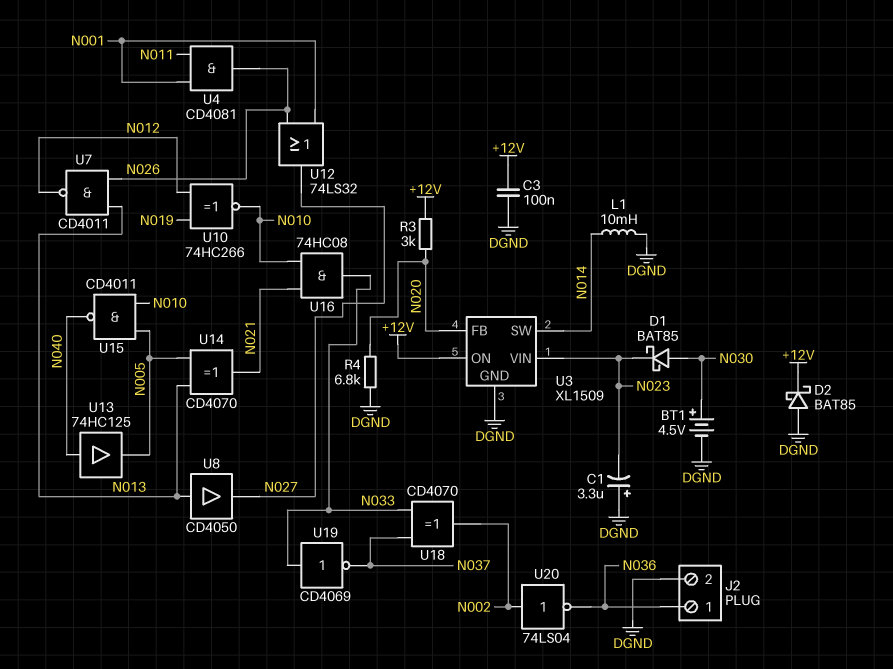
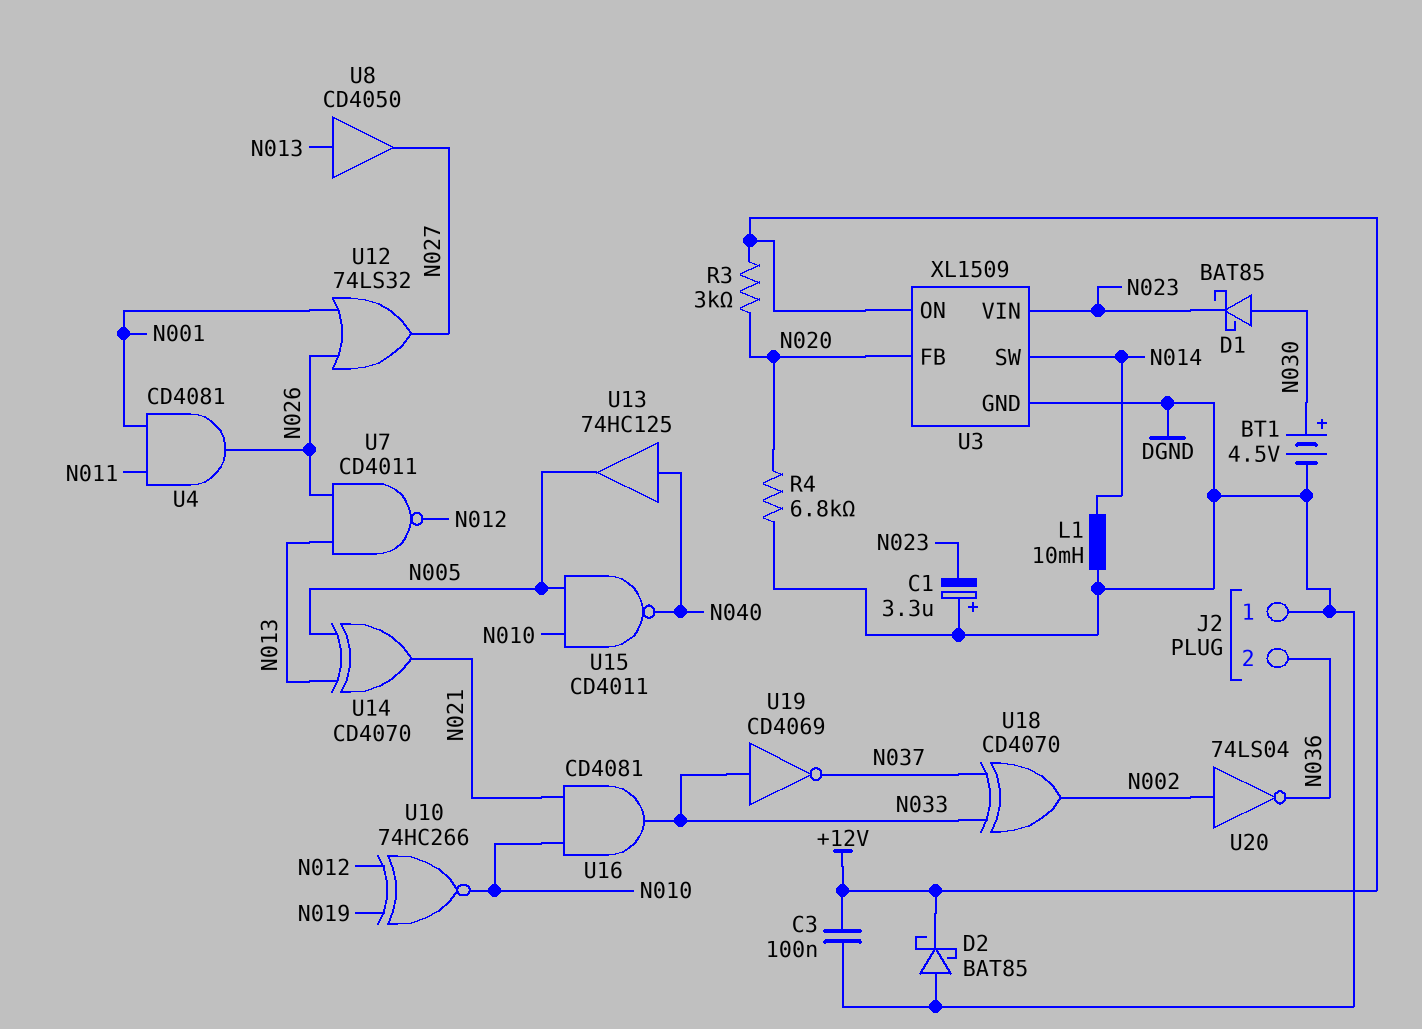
J2 pin 1: N036 -> DGND
J2 pin 2: DGND -> N036
U16: AND 74HC08 (in N010, in N021, out N033) -> AND CD4081 (in N010, in N021, out N033)

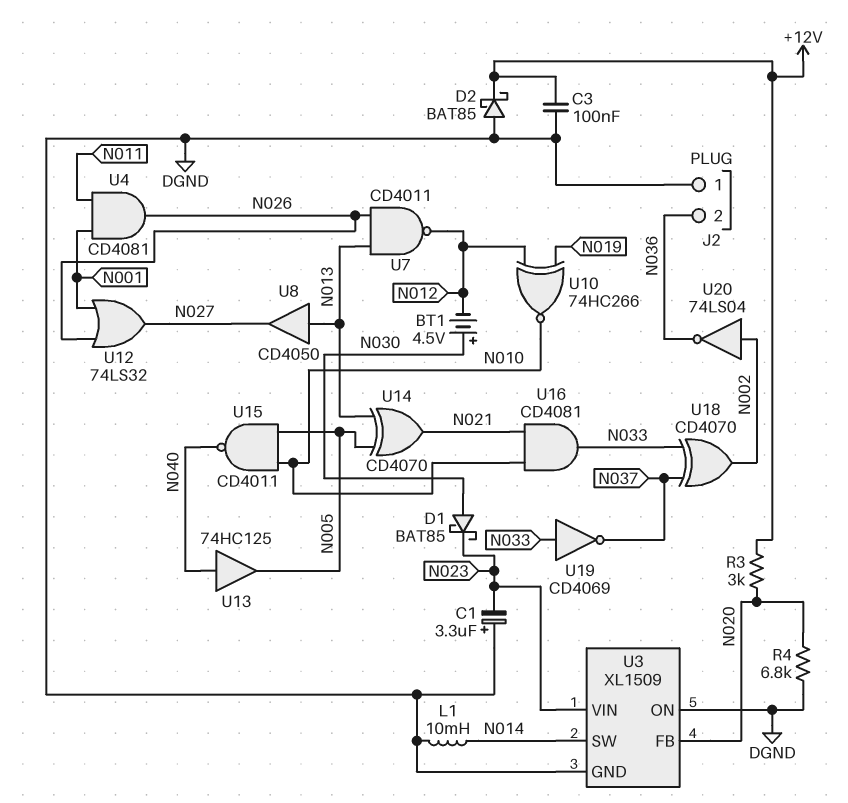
BT1: 4.5V (plus N030, minus DGND) -> 4.5V (plus N030, minus N012)
U3 pin ON: +12V -> DGND

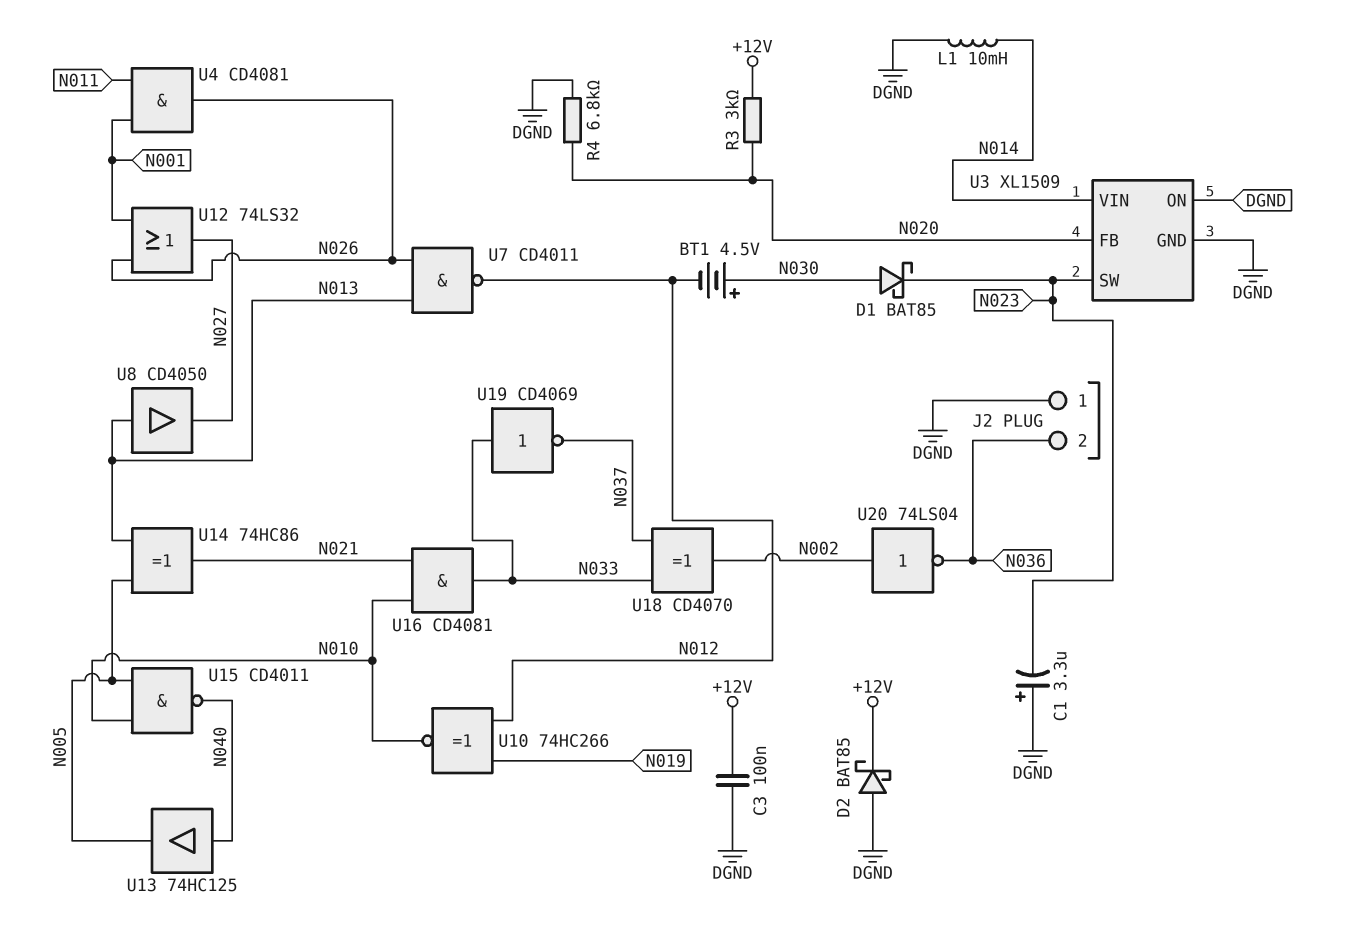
U3 pin SW: N014 -> N023
U3 pin VIN: N023 -> N014
U14: XOR CD4070 (in N005, in N013, out N021) -> XOR 74HC86 (in N005, in N013, out N021)

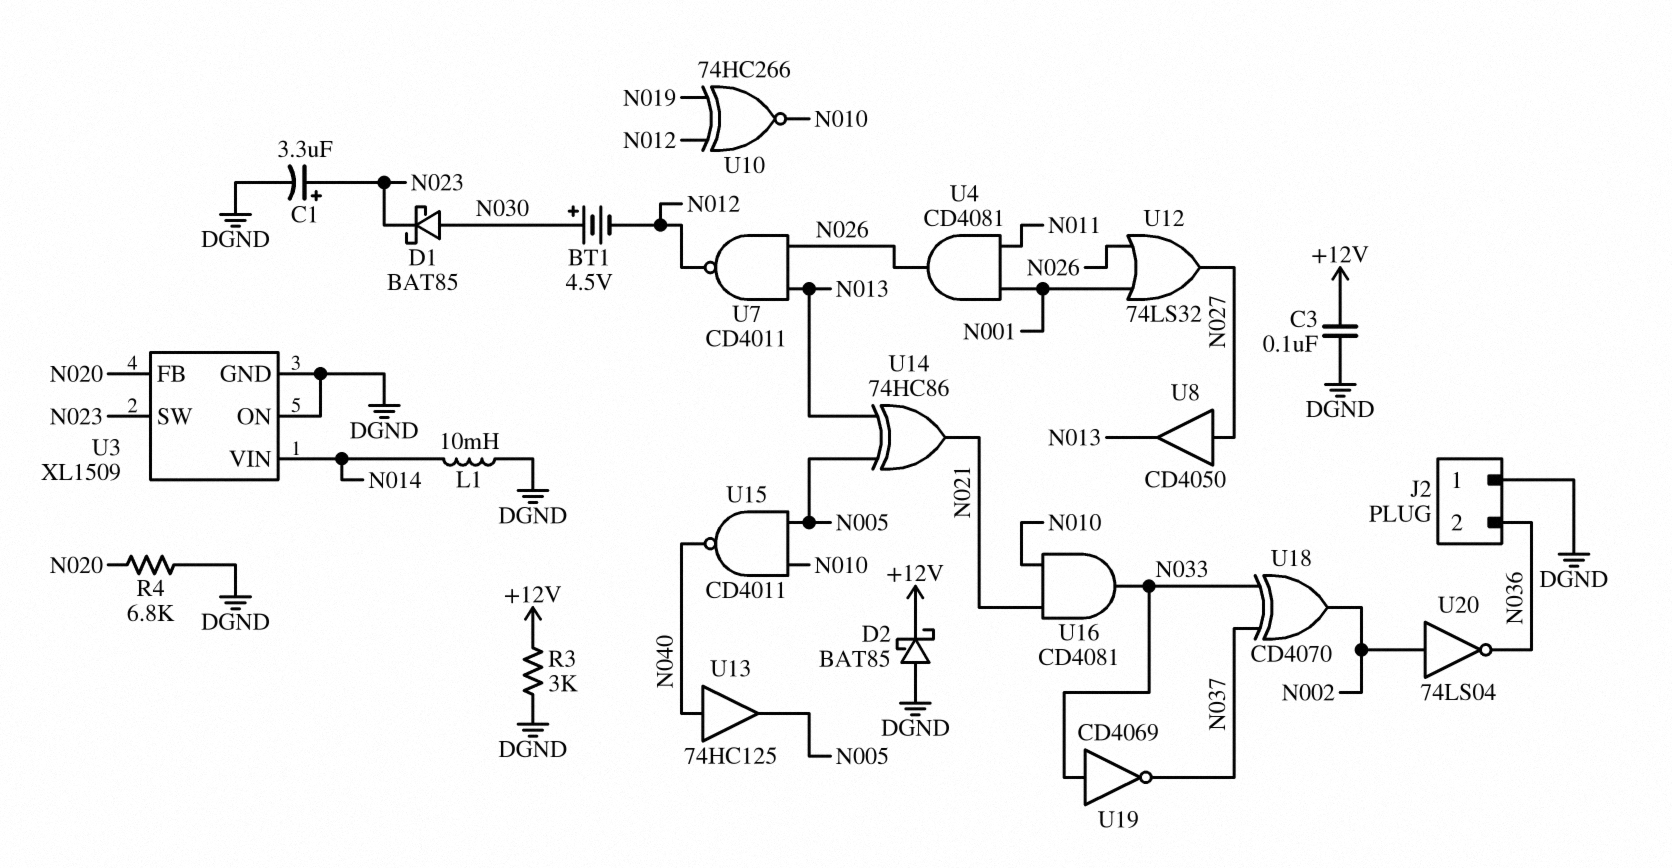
C1: 3.3uF (plus DGND, minus N023) -> 3.3uF (plus N023, minus DGND)
R3: 3k (+12V, N020) -> 3k (+12V, DGND)
U8: buffer CD4050 (in N013, out N027) -> buffer CD4050 (in N027, out N013)

